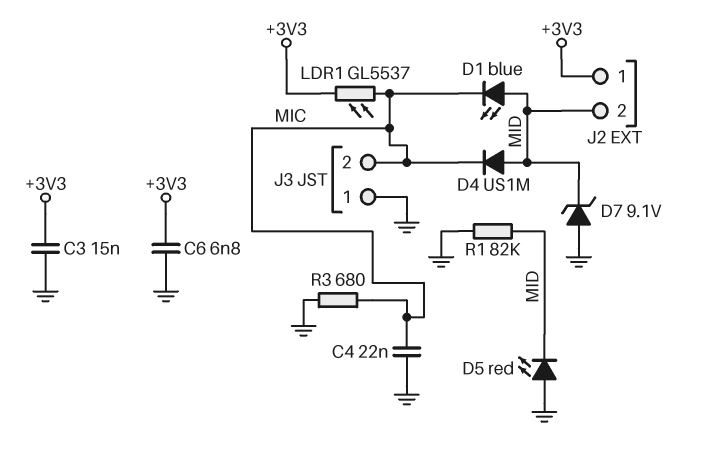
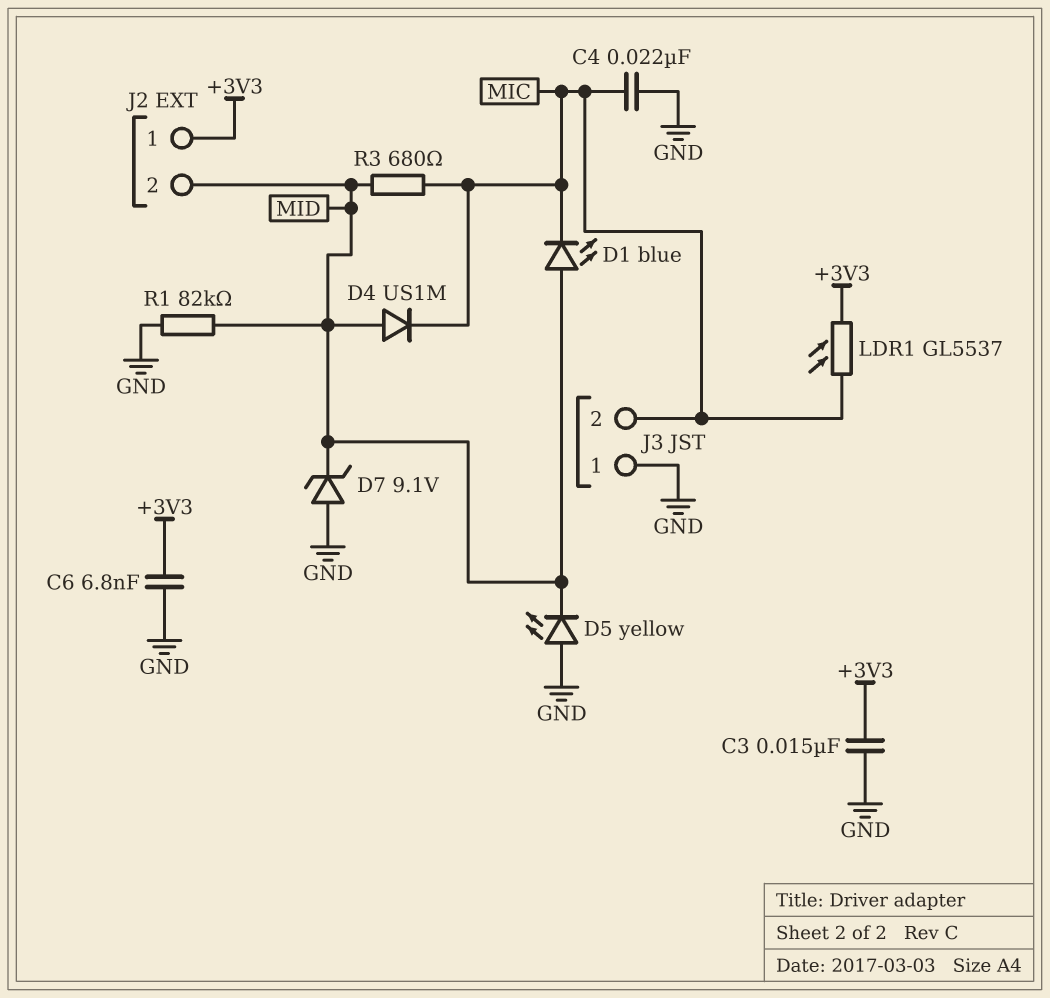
D5: LED red (A GND, K MID) -> LED yellow (A GND, K MID)
R3: 680 (GND, MIC) -> 680 (MIC, MID)

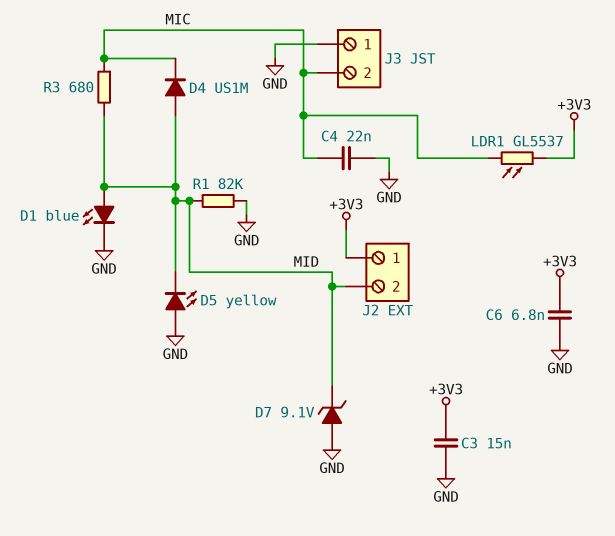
D1: LED blue (A MID, K MIC) -> LED blue (A MID, K GND)

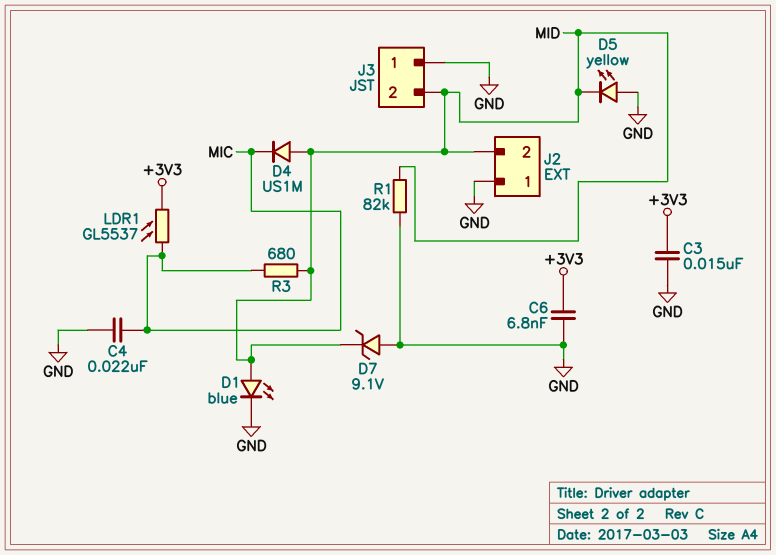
J2 pin 1: +3V3 -> GND
J3 pin 2: MIC -> MID

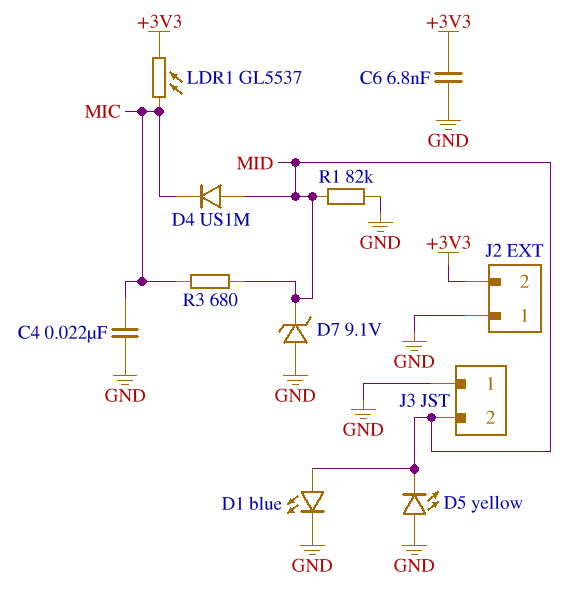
C3: 15nF (+3V3, GND) -> none
J2 pin 2: MID -> +3V3

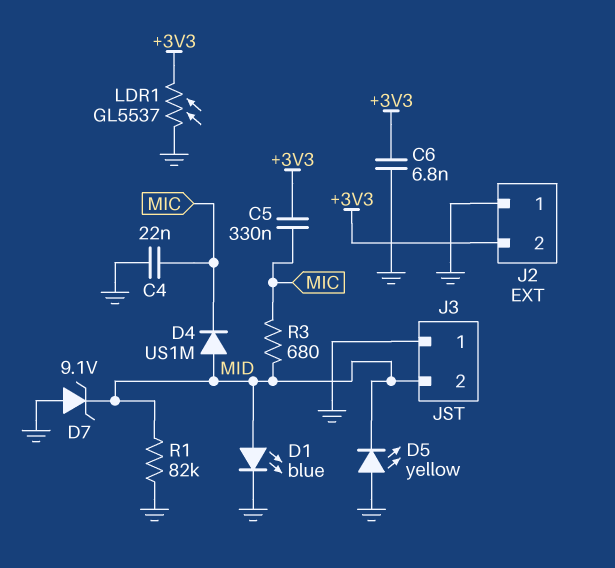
C5: none -> 330nF (+3V3, MIC)
LDR1: GL5537 (+3V3, MIC) -> GL5537 (+3V3, GND)

